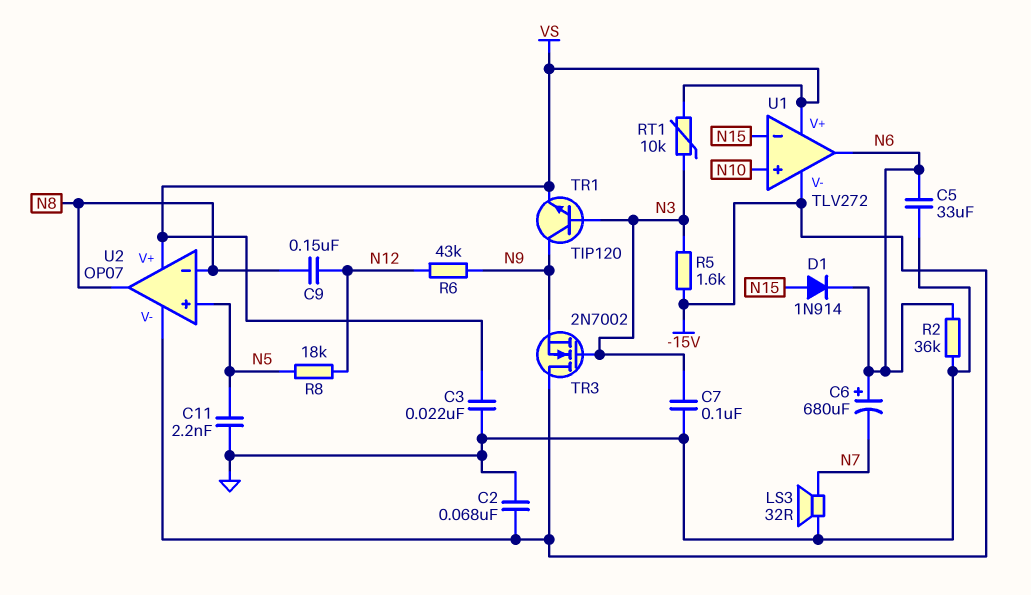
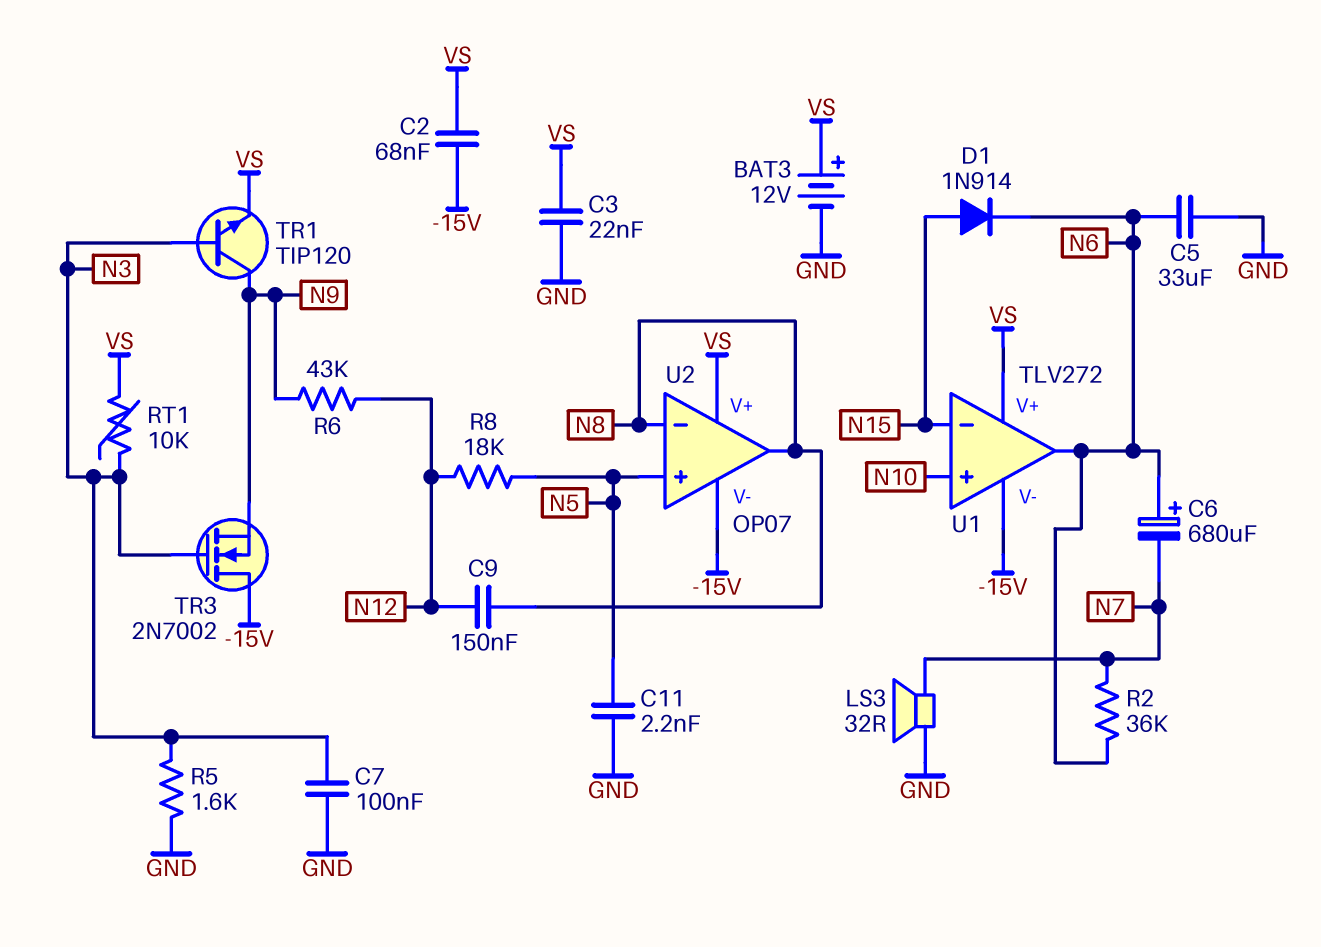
BAT3: none -> 12V (plus VS, minus GND)
C2: 68nF (-15V, GND) -> 68nF (-15V, VS)
R2: 36k (GND, N6) -> 36k (N6, N7)
R5: 1.6k (-15V, N3) -> 1.6k (GND, N3)

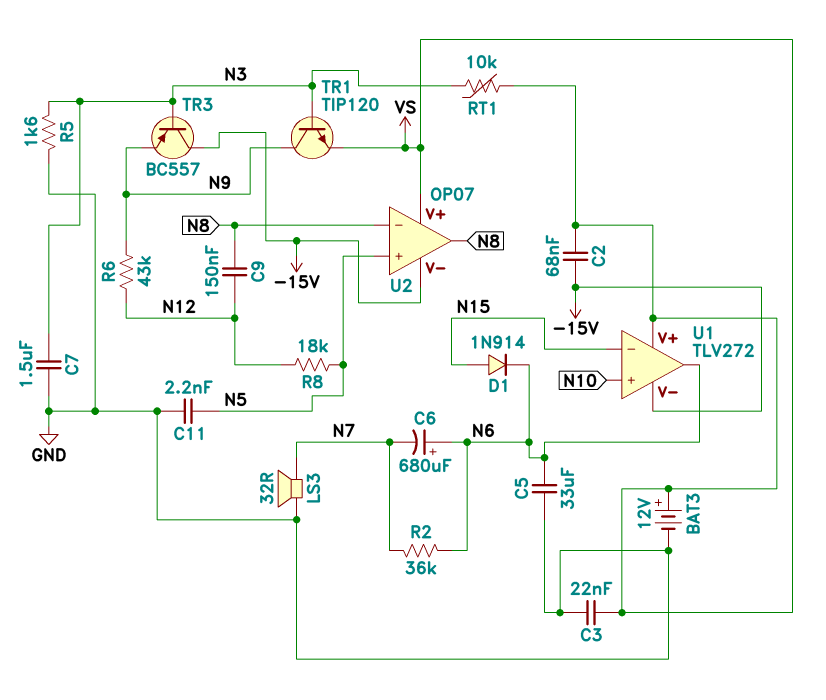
C7: 100nF (GND, N3) -> 1.5uF (GND, N3)
TR3: NMOS 2N7002 (G N3, D -15V, S N9) -> PNP BC557 (B N3, C -15V, E N9)

